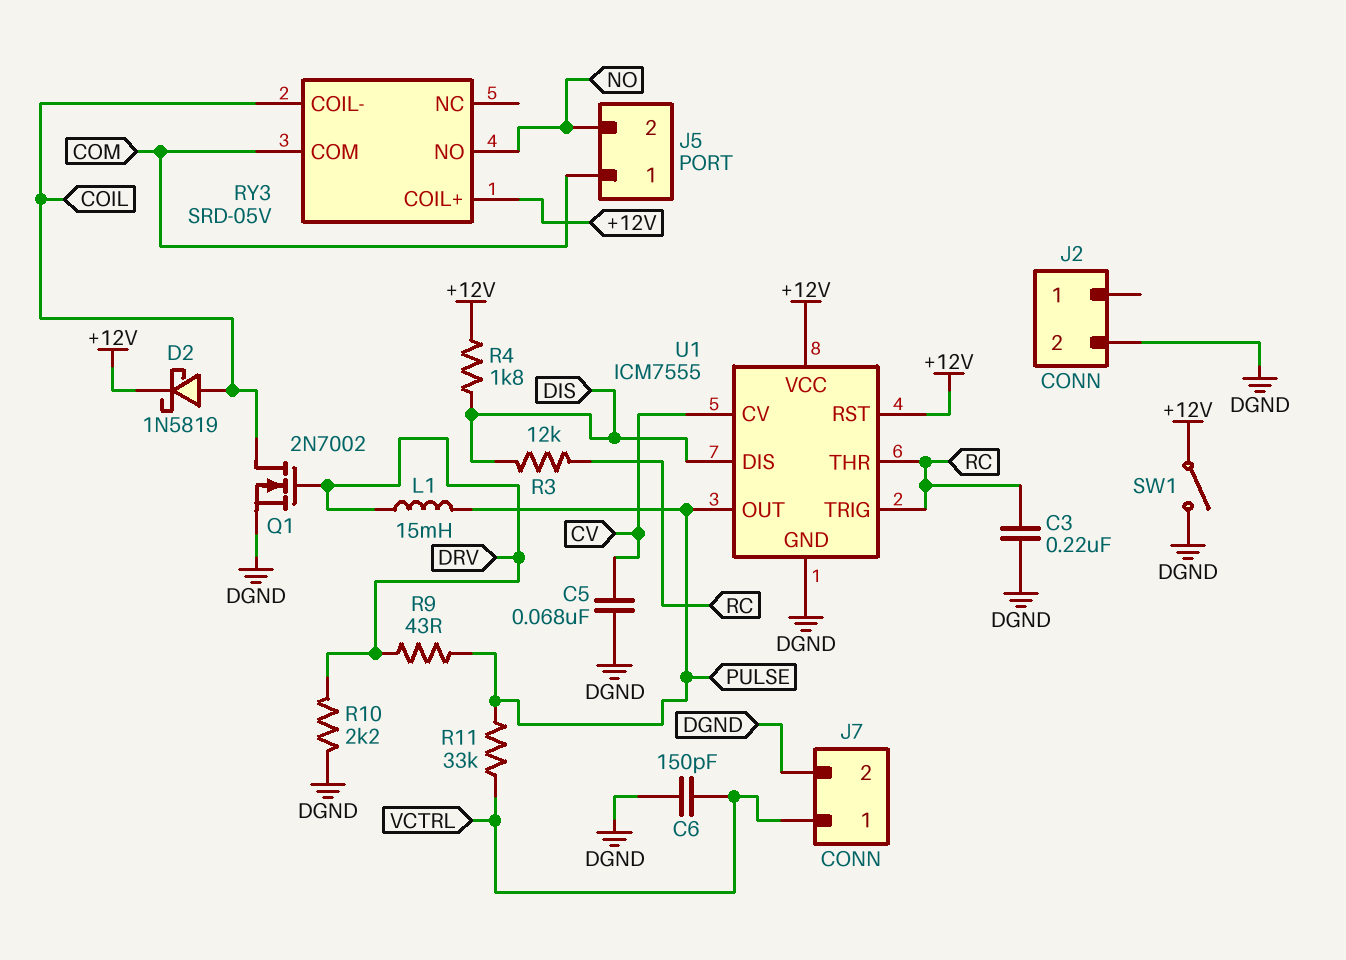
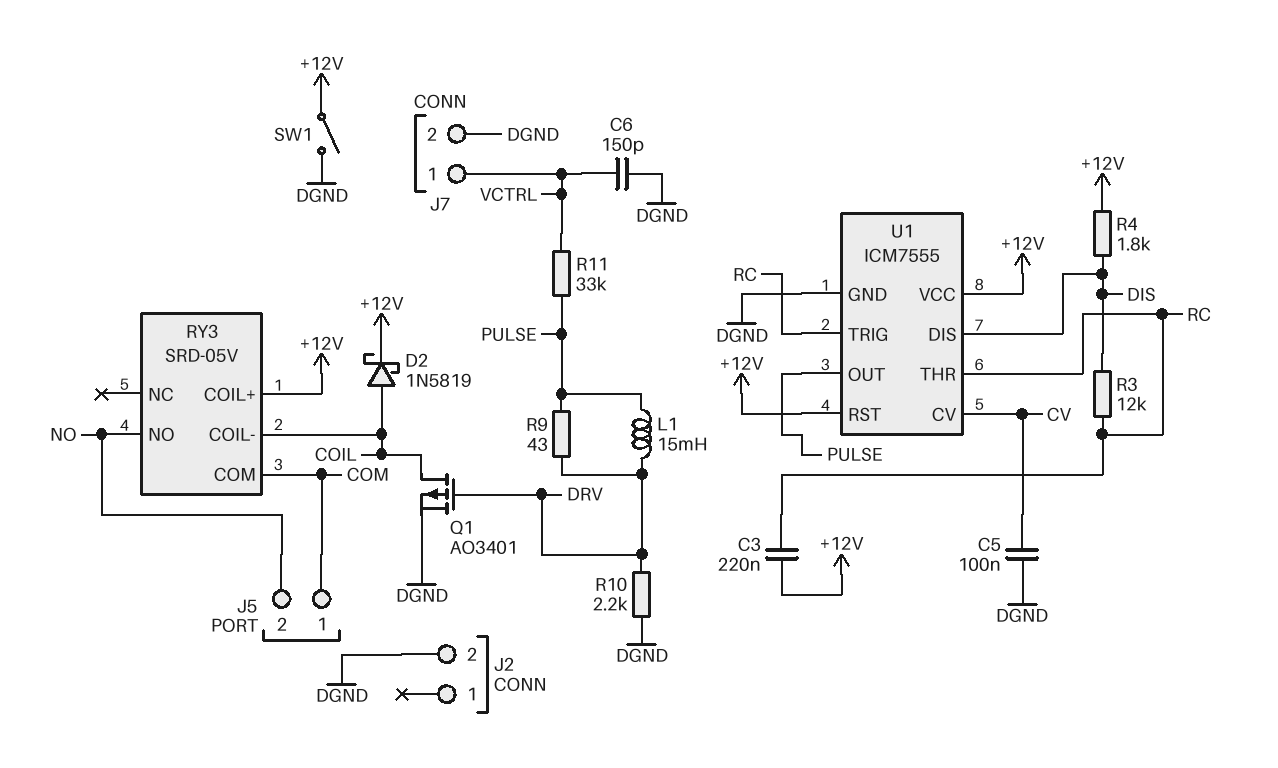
C3: 220nF (DGND, RC) -> 220nF (+12V, RC)
C5: 68nF (CV, DGND) -> 100nF (CV, DGND)
Q1: NMOS 2N7002 (G DRV, D COIL, S DGND) -> PMOS AO3401 (G DRV, D COIL, S DGND)

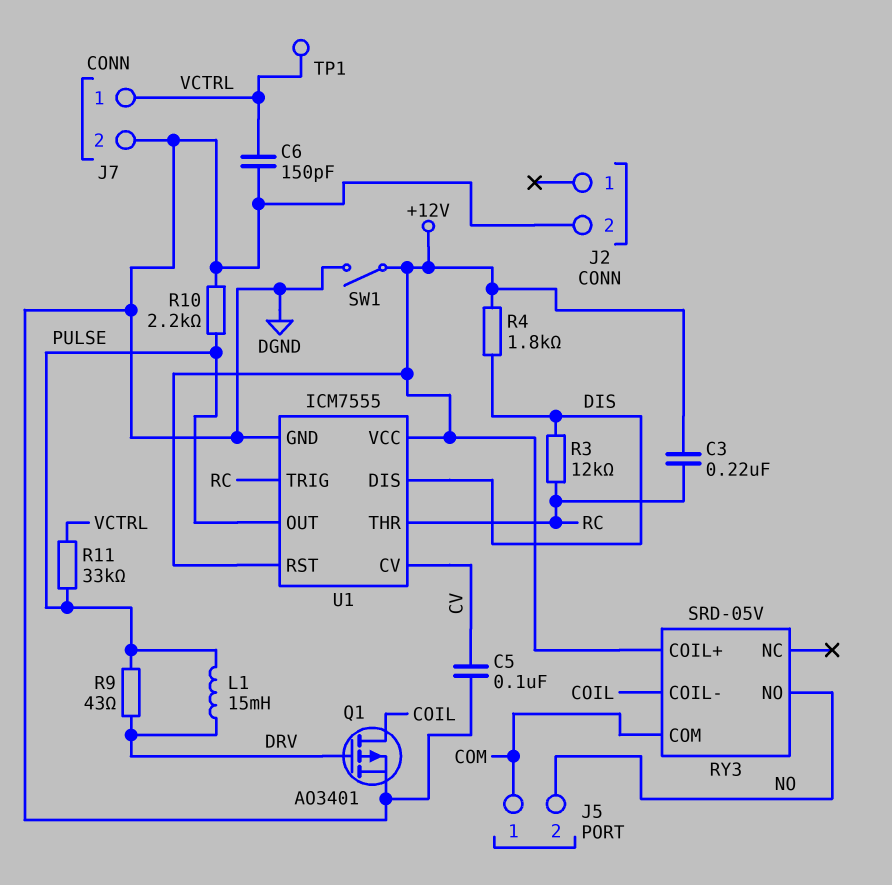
D2: schottky 1N5819 (A COIL, K +12V) -> none
R10: 2.2k (DGND, DRV) -> 2.2k (DGND, PULSE)
TP1: none -> test point (VCTRL)

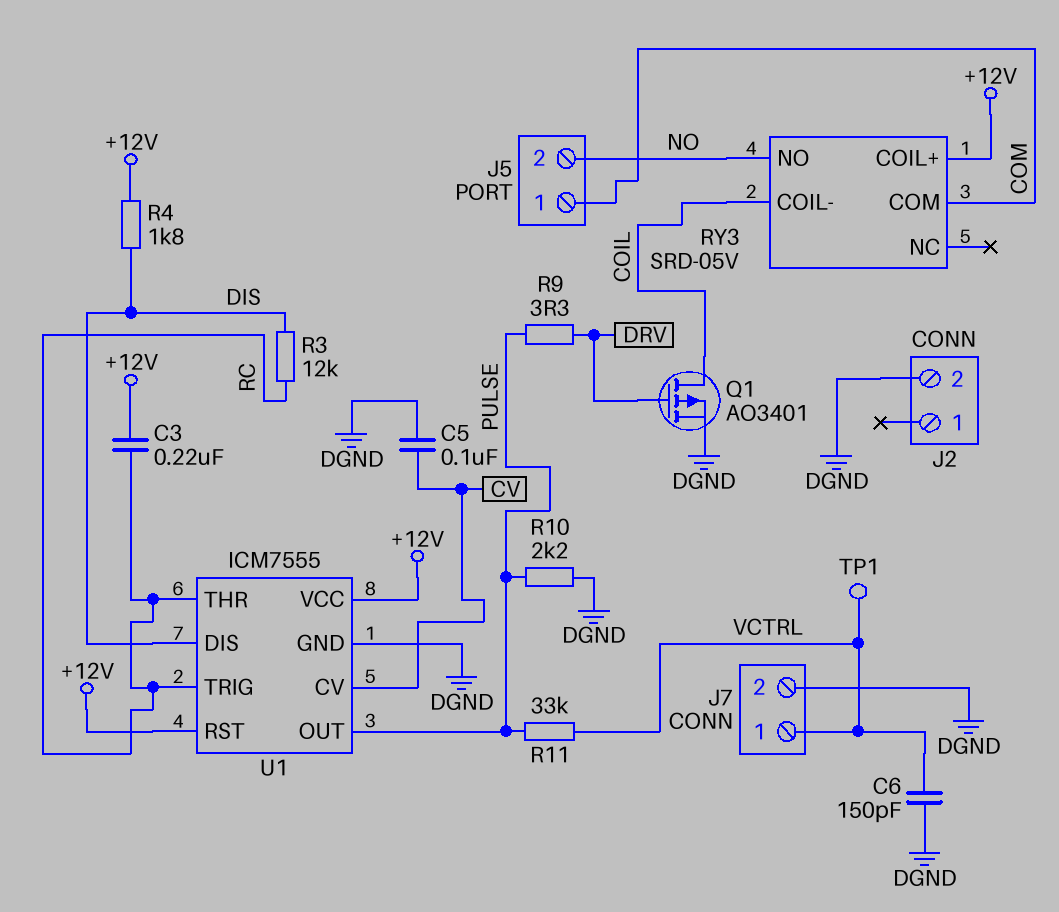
L1: 15mH (DRV, PULSE) -> none
R9: 43 (DRV, PULSE) -> 3.3 (DRV, PULSE)
SW1: switch (+12V, DGND) -> none

